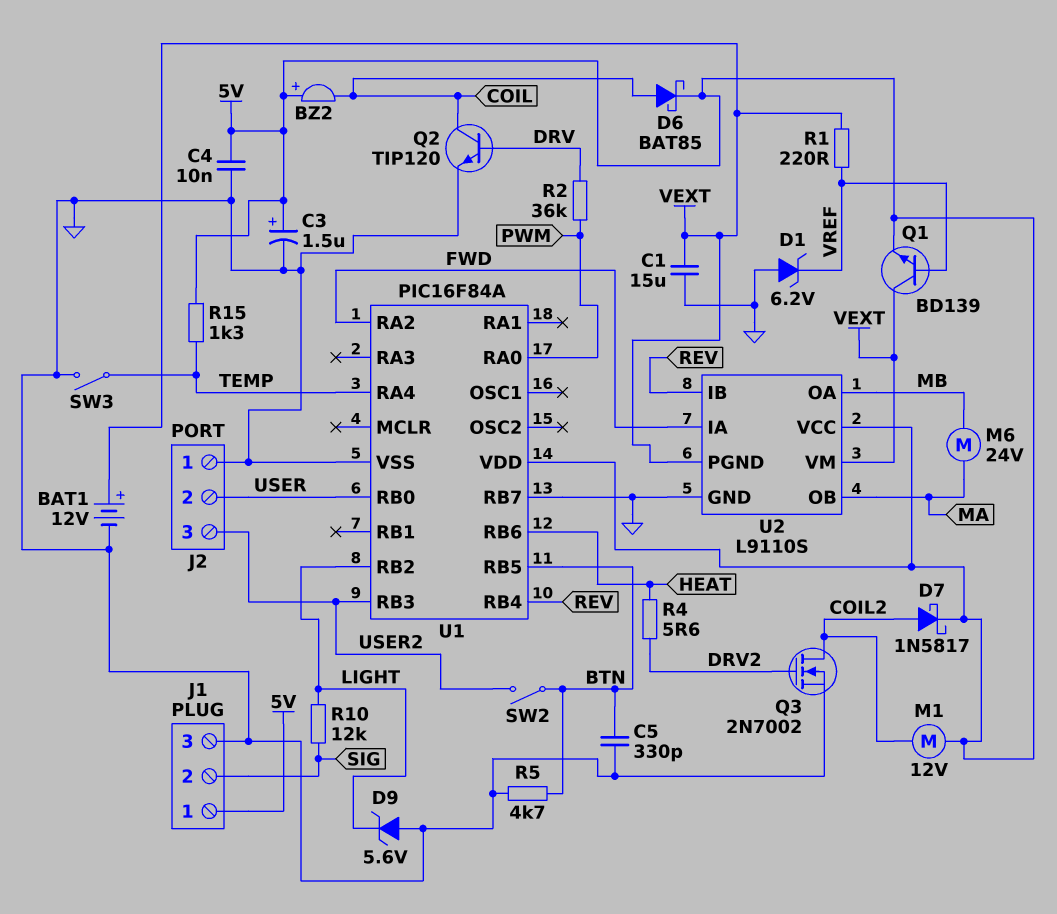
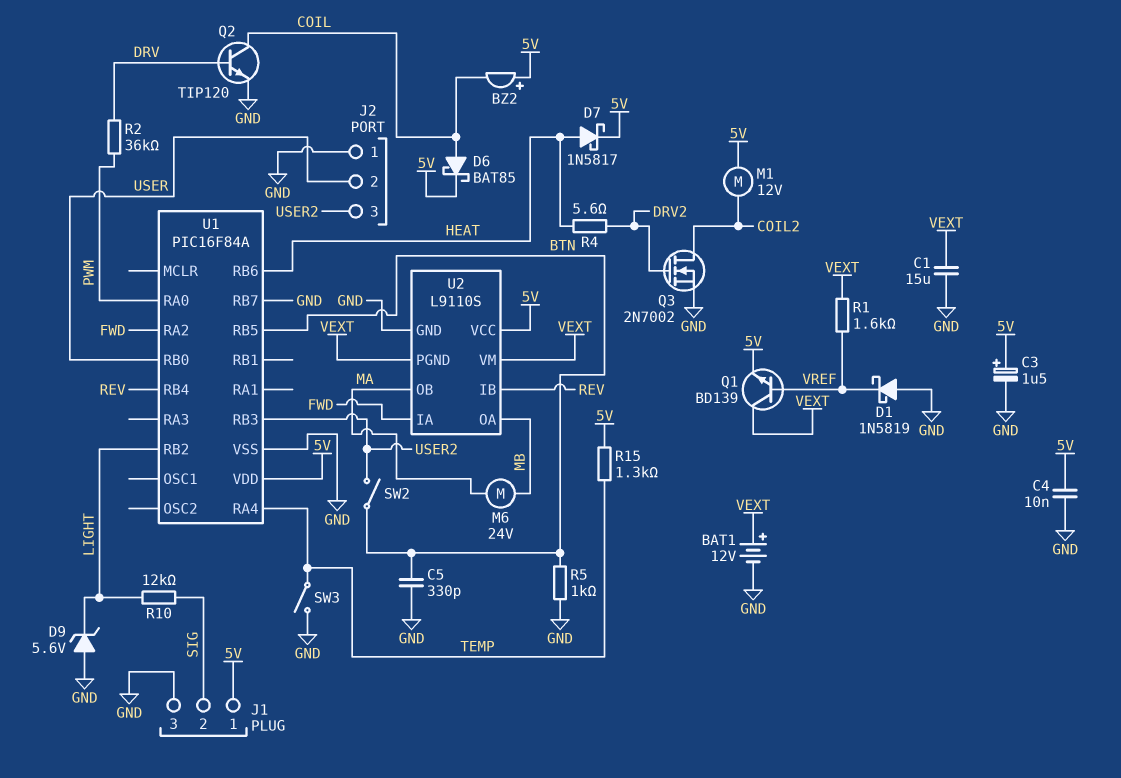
D1: zener 6.2V (A GND, K VREF) -> schottky 1N5819 (A GND, K VREF)
D7: schottky 1N5817 (A COIL2, K 5V) -> schottky 1N5817 (A HEAT, K 5V)
R1: 220 (VEXT, VREF) -> 1.6k (VEXT, VREF)
R5: 4.7k (BTN, GND) -> 1k (BTN, GND)

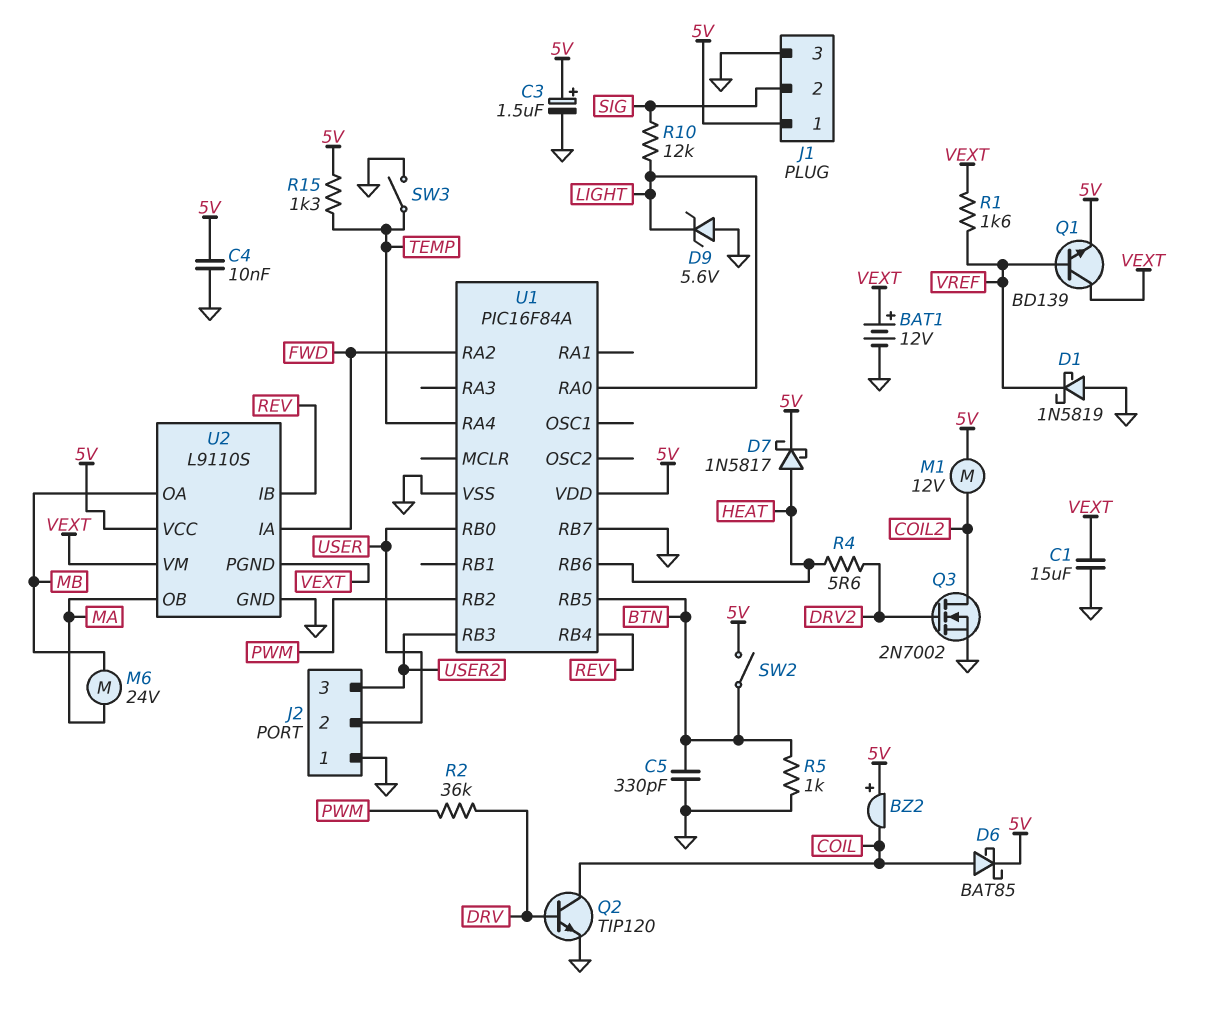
SW2: switch (BTN, USER2) -> switch (5V, BTN)
U1 pin RA0: PWM -> LIGHT
U1 pin RB2: LIGHT -> PWM

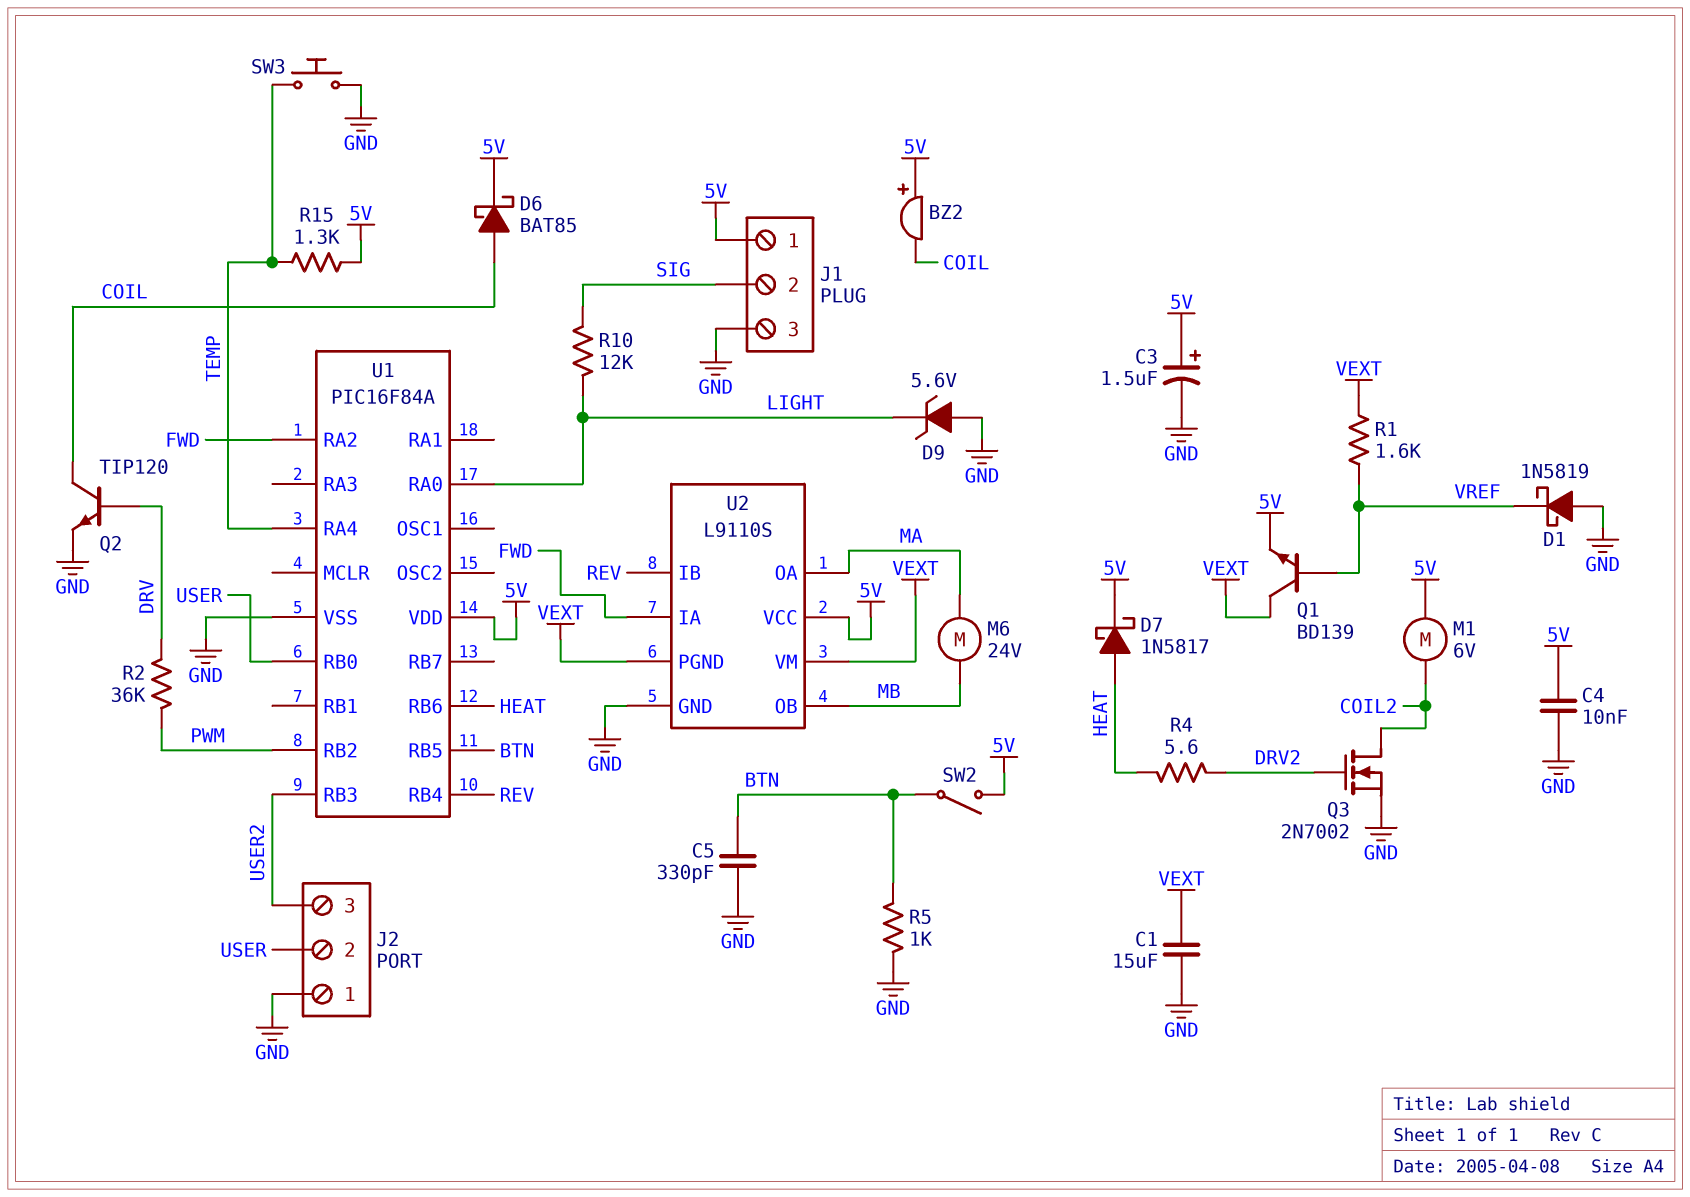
BAT1: 12V (plus VEXT, minus GND) -> none
M1: motor 12V (5V, COIL2) -> motor 6V (5V, COIL2)
SW3: switch (GND, TEMP) -> button (GND, TEMP)
U1 pin RB7: GND -> none
U2 pin OA: MB -> MA
U2 pin OB: MA -> MB

